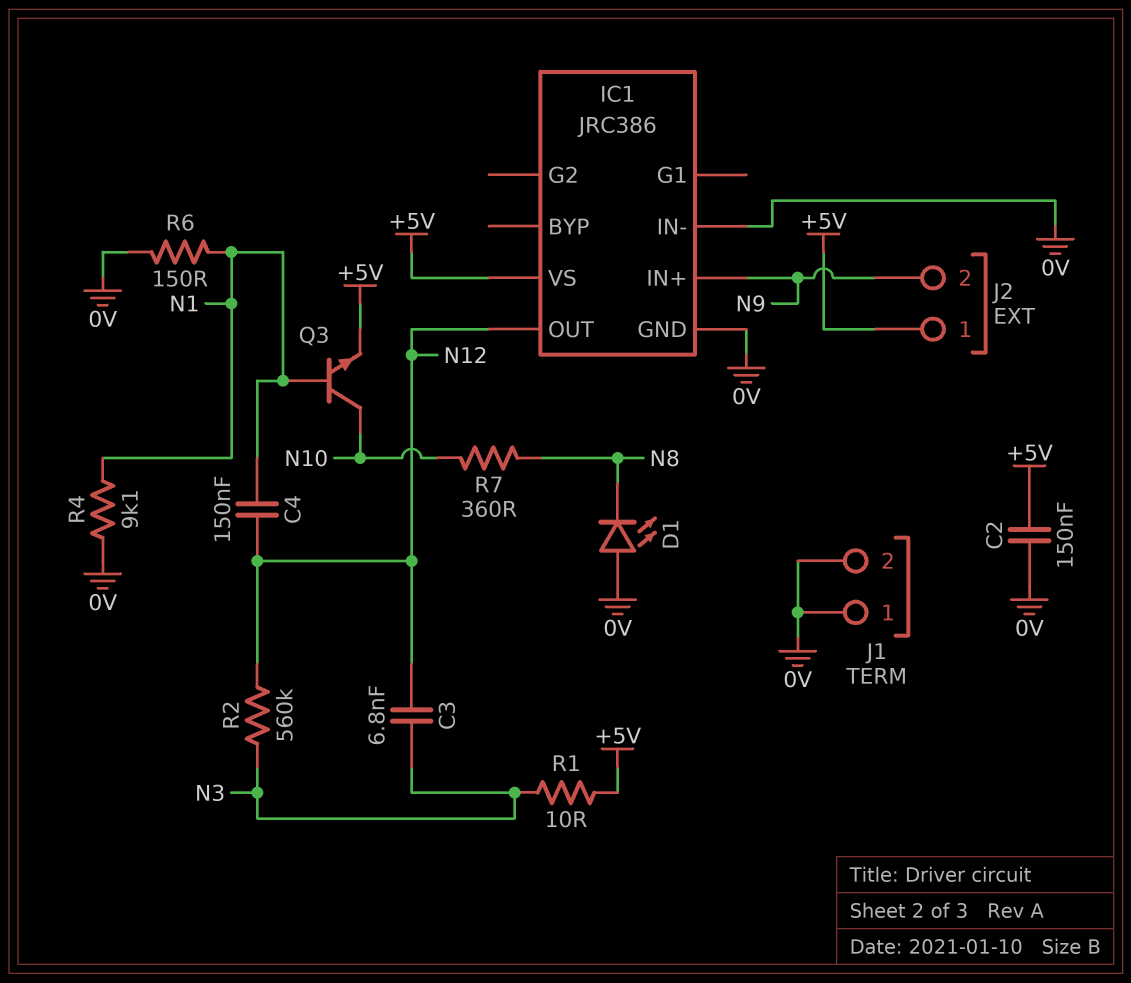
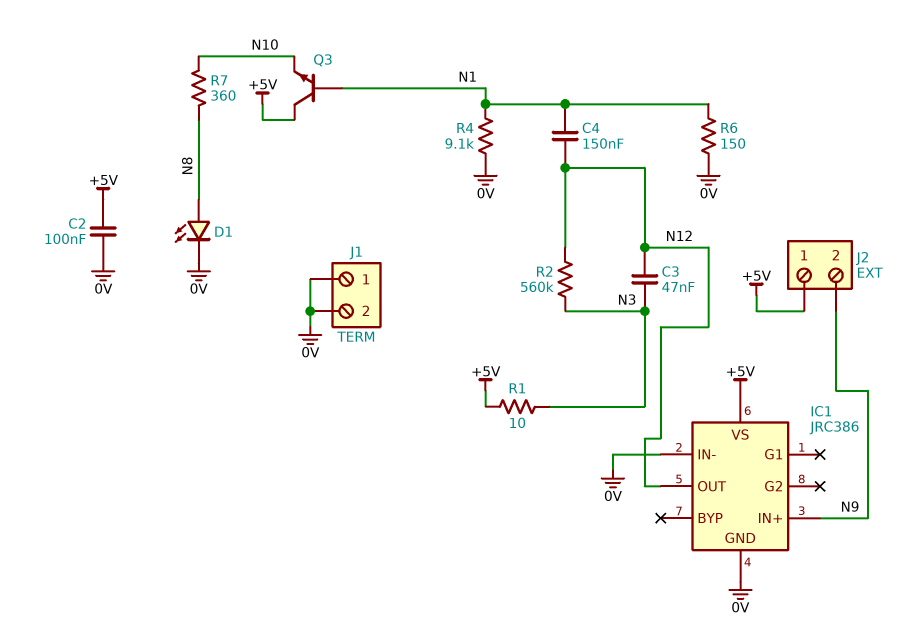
C2: 150nF (+5V, 0V) -> 100nF (+5V, 0V)
C3: 6.8nF (N3, N12) -> 47nF (N3, N12)
D1: LED (A 0V, K N8) -> LED (A N8, K 0V)
Q3: NPN (B N1, C N10, E +5V) -> NPN (B N1, C +5V, E N10)

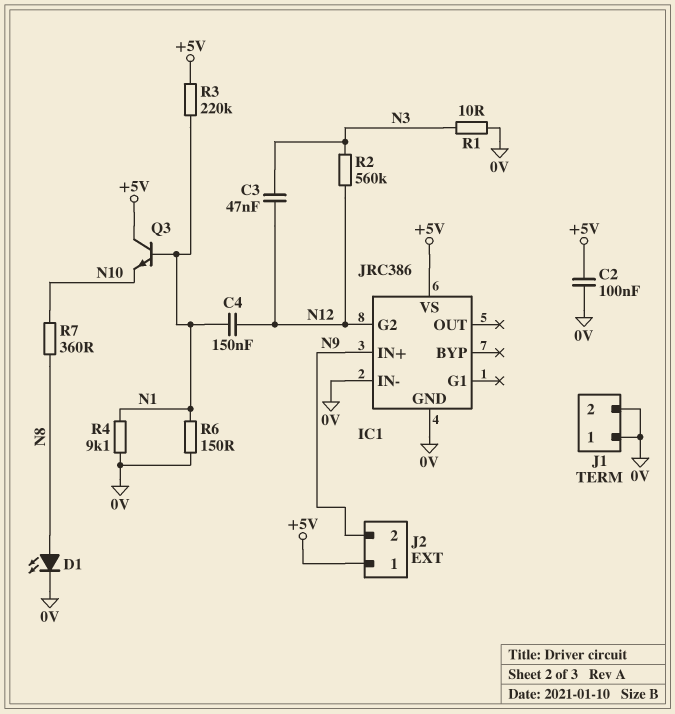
IC1 pin G2: none -> N12
IC1 pin OUT: N12 -> none
R1: 10 (+5V, N3) -> 10 (0V, N3)
R3: none -> 220k (+5V, N1)

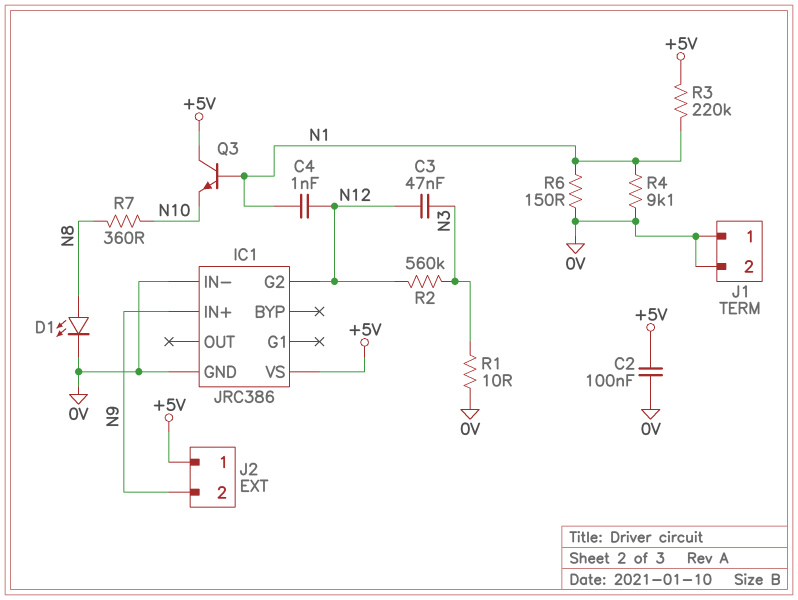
C4: 150nF (N1, N12) -> 1nF (N1, N12)

